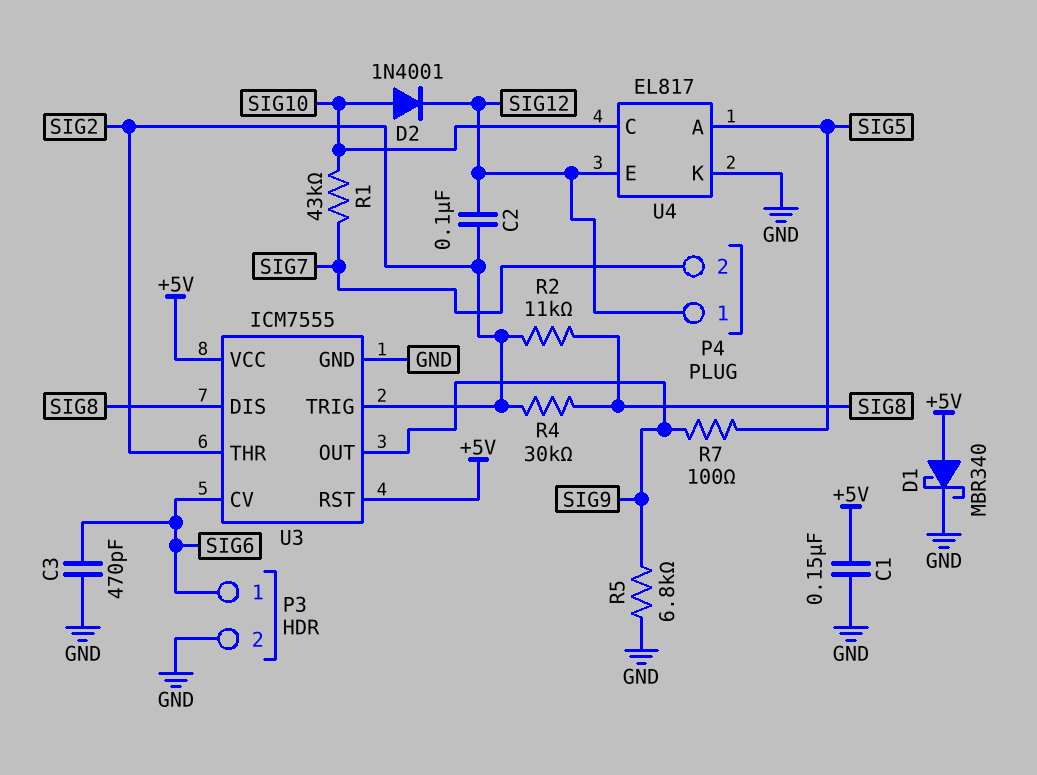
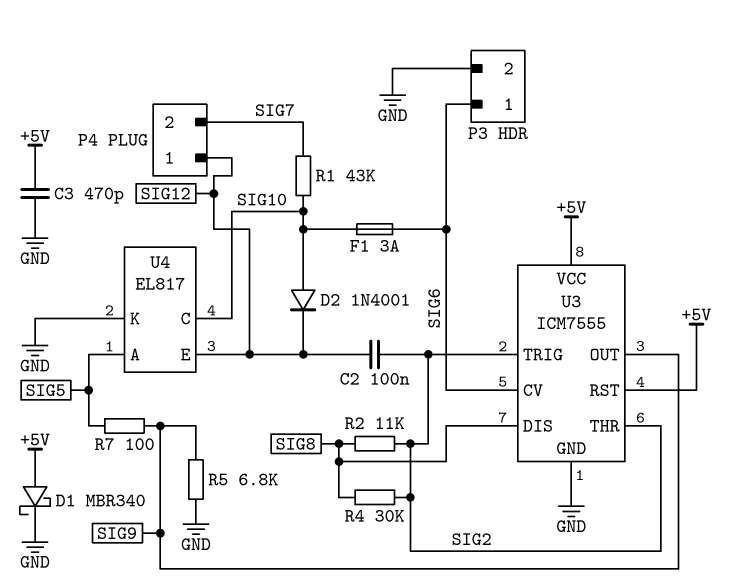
C1: 150nF (+5V, GND) -> none
C3: 470pF (GND, SIG6) -> 470pF (+5V, GND)
F1: none -> 3A (SIG6, SIG10)

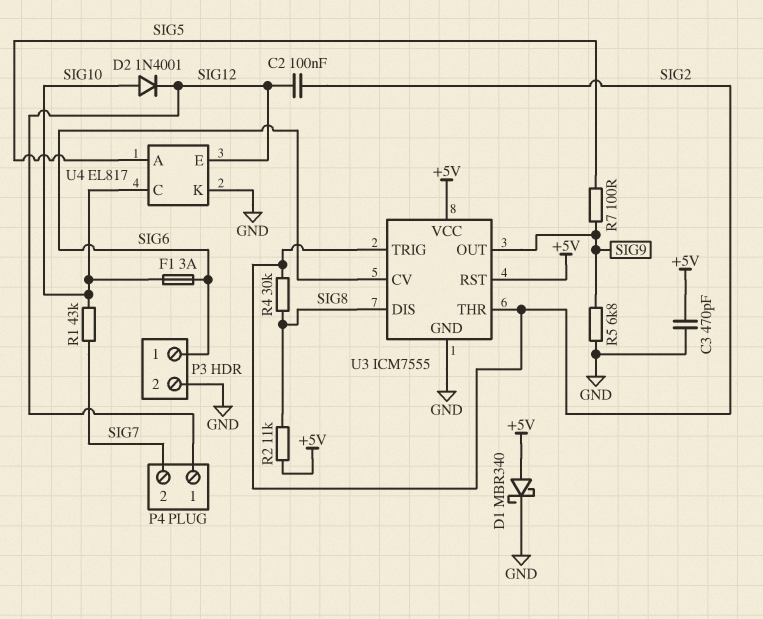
R2: 11k (SIG2, SIG8) -> 11k (+5V, SIG8)

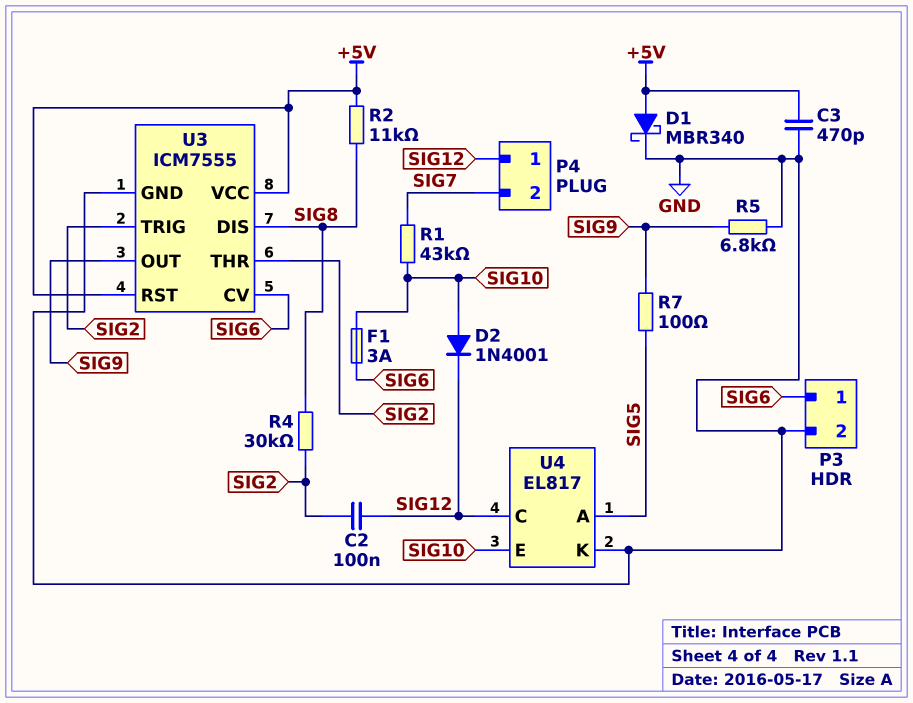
U4 pin C: SIG10 -> SIG12
U4 pin E: SIG12 -> SIG10

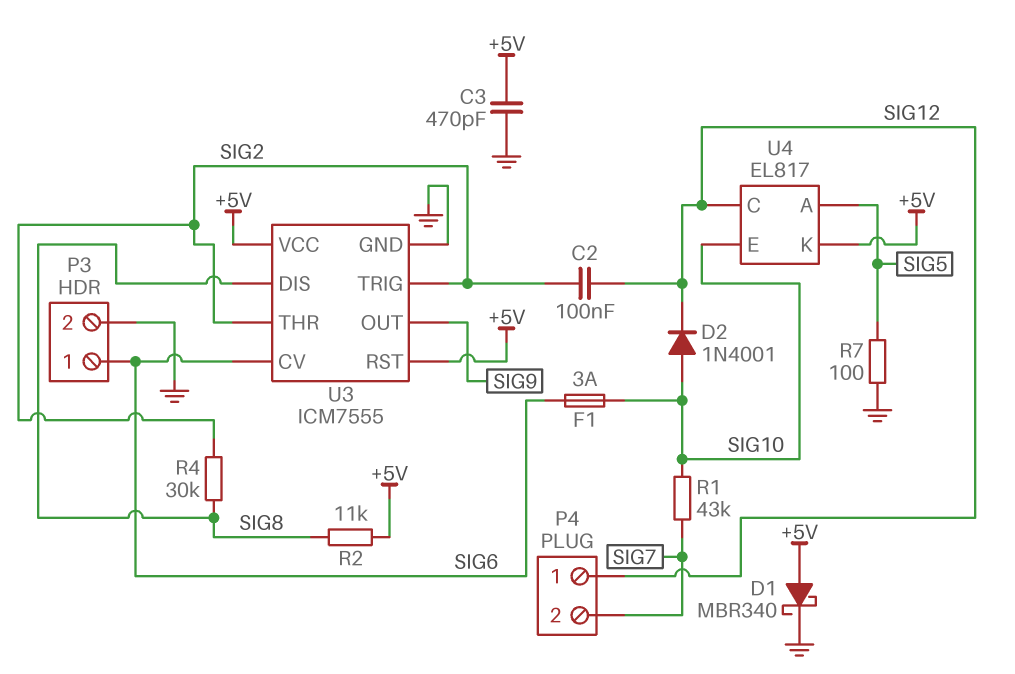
R5: 6.8k (GND, SIG9) -> none
R7: 100 (SIG5, SIG9) -> 100 (GND, SIG5)
U4 pin K: GND -> +5V

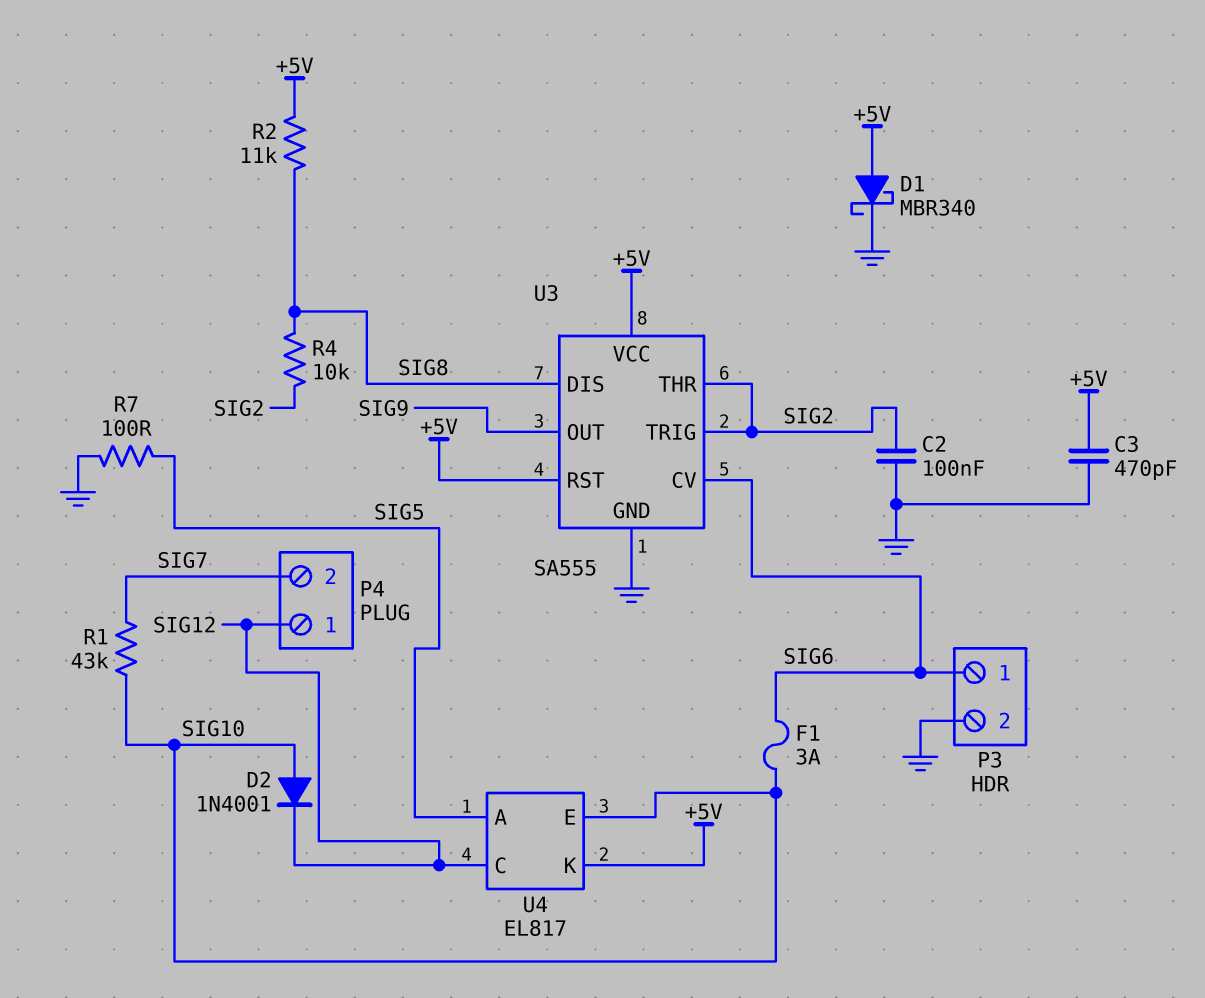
C2: 100nF (SIG2, SIG12) -> 100nF (GND, SIG2)
R4: 30k (SIG2, SIG8) -> 10k (SIG2, SIG8)
U3: ICM7555 -> SA555

